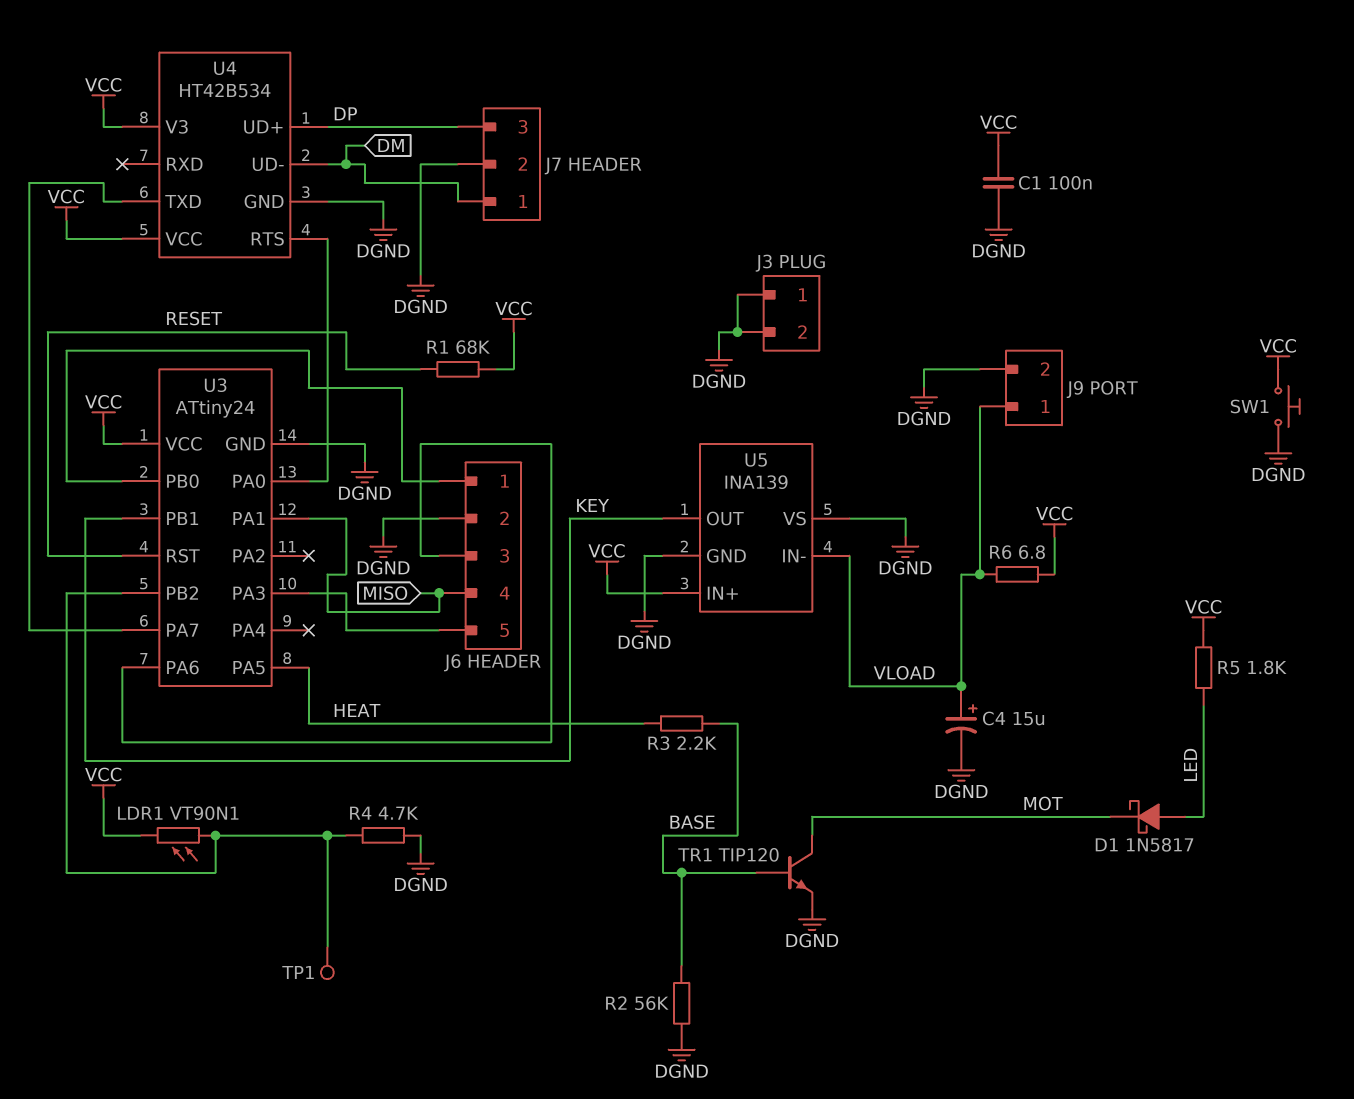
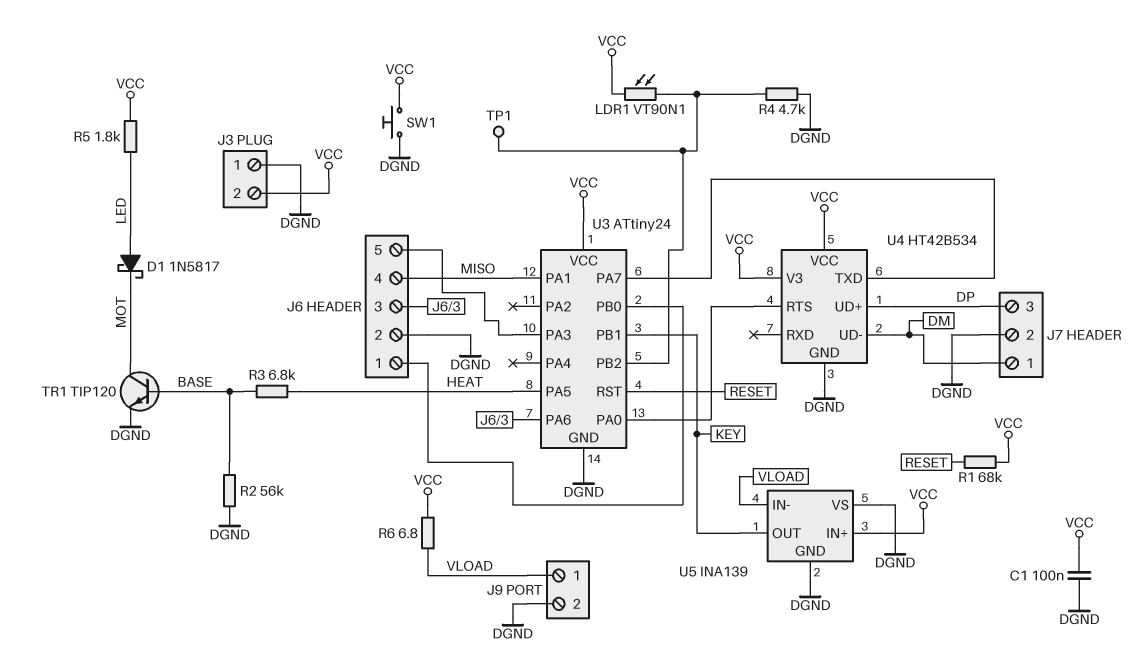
C4: 15uF (plus VLOAD, minus DGND) -> none
J3 pin 2: DGND -> VCC
R3: 2.2k (BASE, HEAT) -> 6.8k (BASE, HEAT)

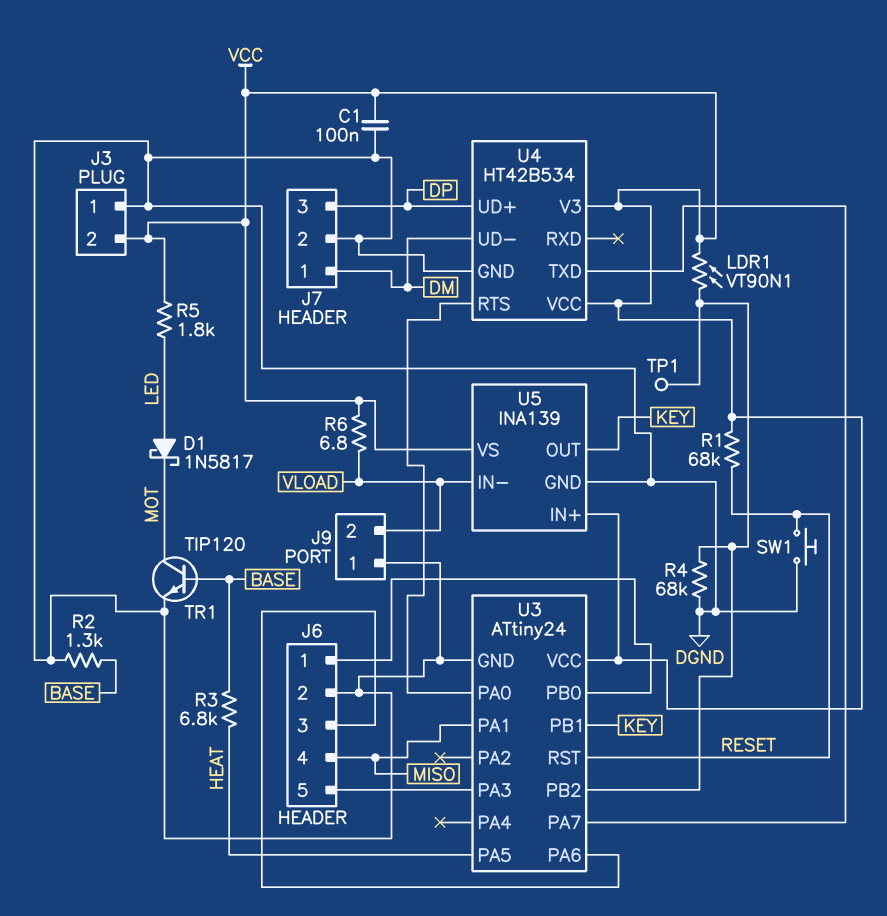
J9 pin 1: VLOAD -> DGND
J9 pin 2: DGND -> VLOAD
R2: 56k (BASE, DGND) -> 1.3k (BASE, DGND)
R4: 4.7k (DGND, U3/PB2) -> 68k (DGND, U3/PB2)
SW1: button (DGND, VCC) -> button (DGND, RESET)
U5 pin VS: DGND -> VCC

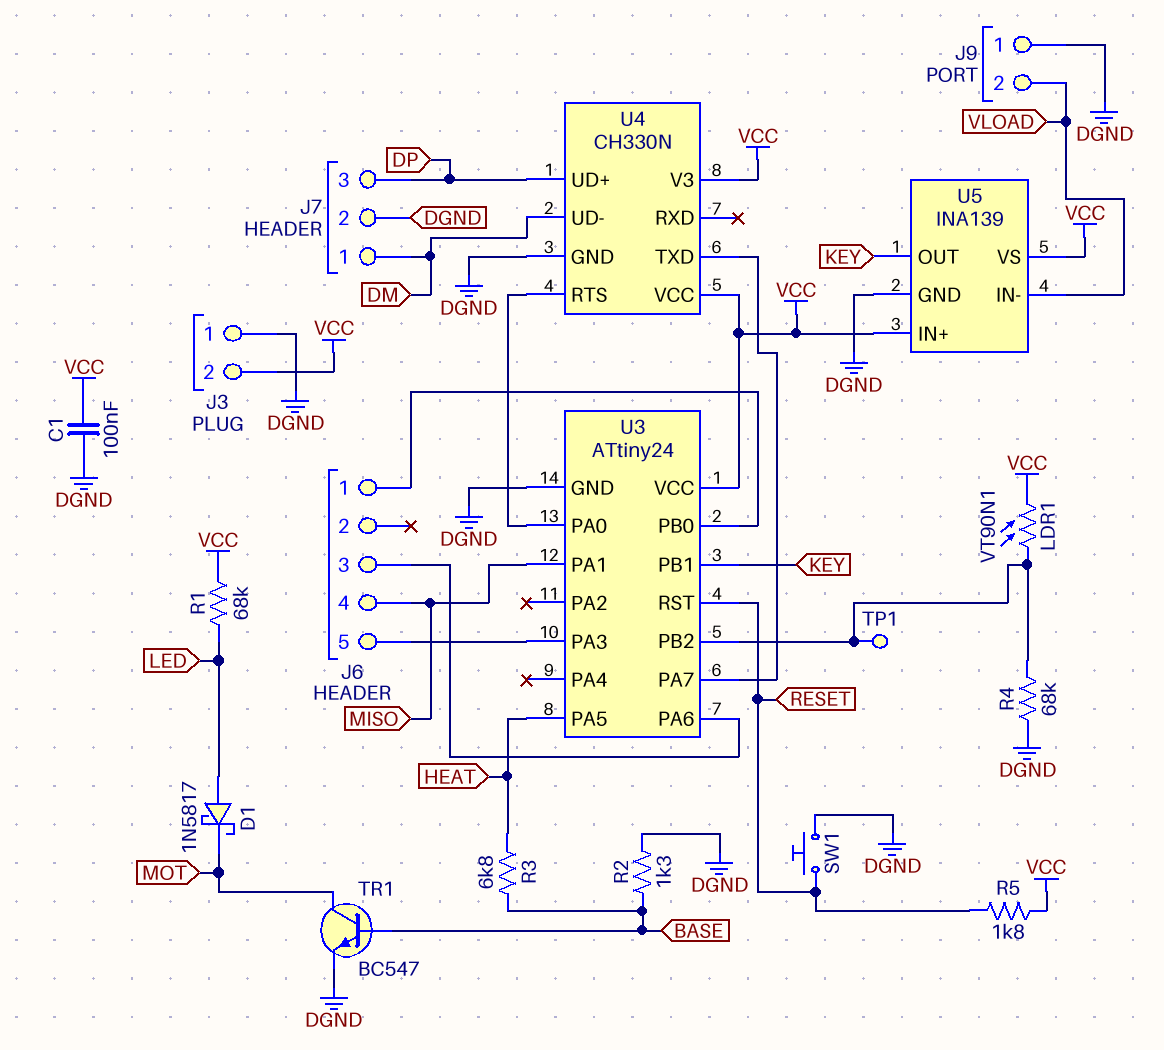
J6 pin 2: DGND -> none
R1: 68k (RESET, VCC) -> 68k (LED, VCC)
R5: 1.8k (LED, VCC) -> 1.8k (RESET, VCC)
R6: 6.8 (VCC, VLOAD) -> none
TR1: NPN TIP120 (B BASE, C MOT, E DGND) -> NPN BC547 (B BASE, C MOT, E DGND)
U4: HT42B534 -> CH330N

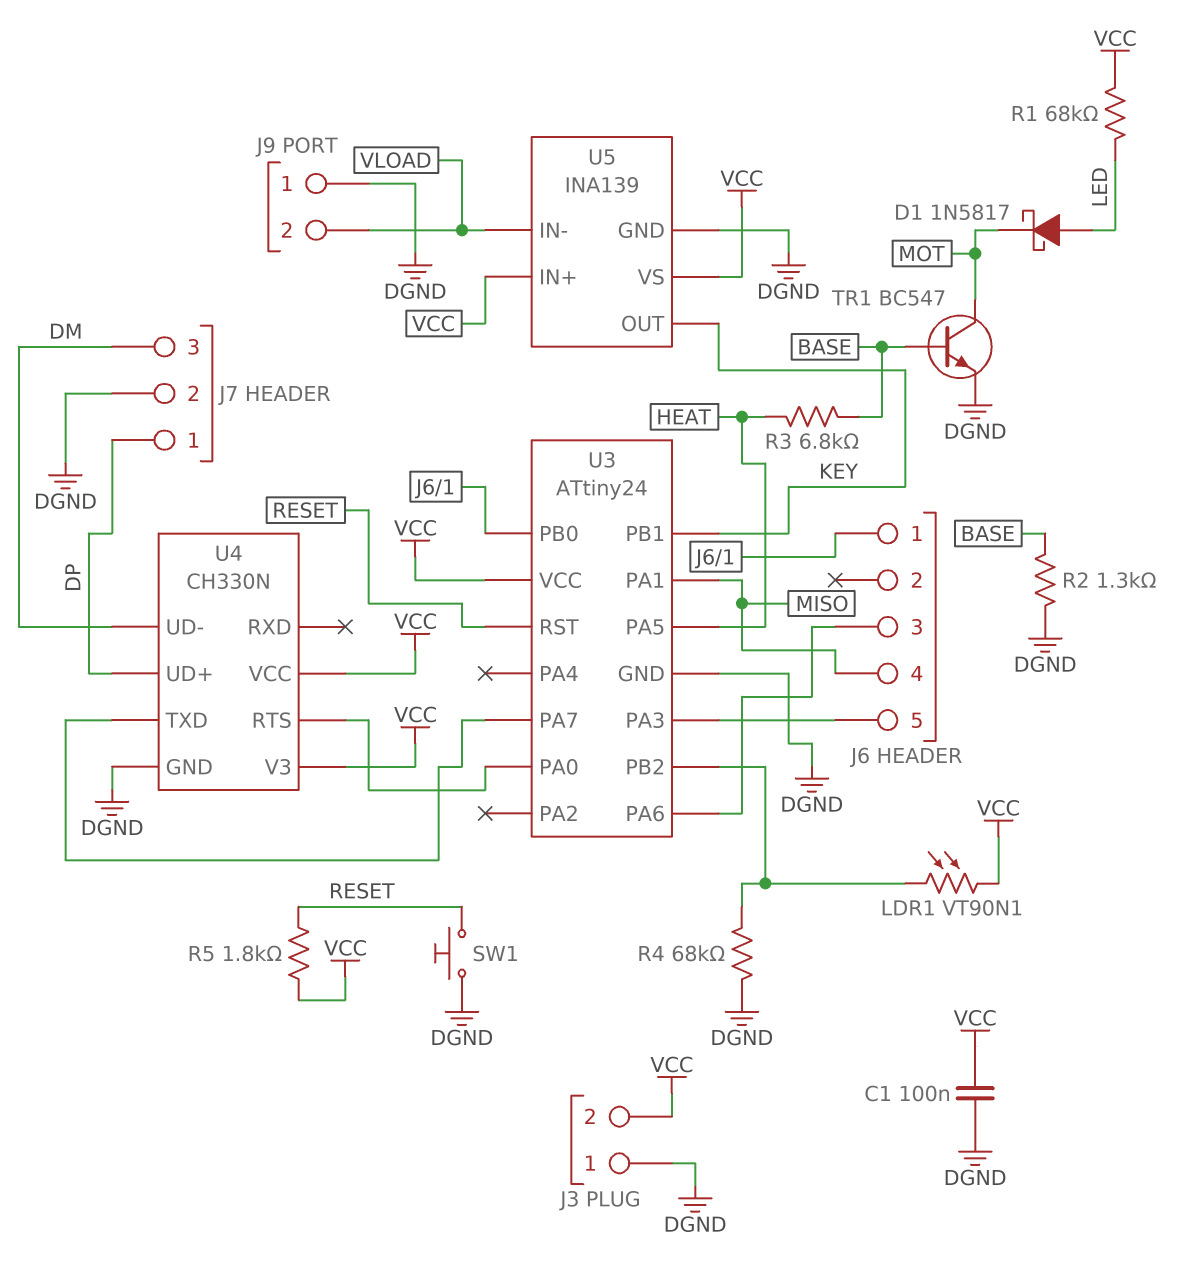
J7 pin 1: DM -> DP
J7 pin 3: DP -> DM
TP1: test point (U3/PB2) -> none

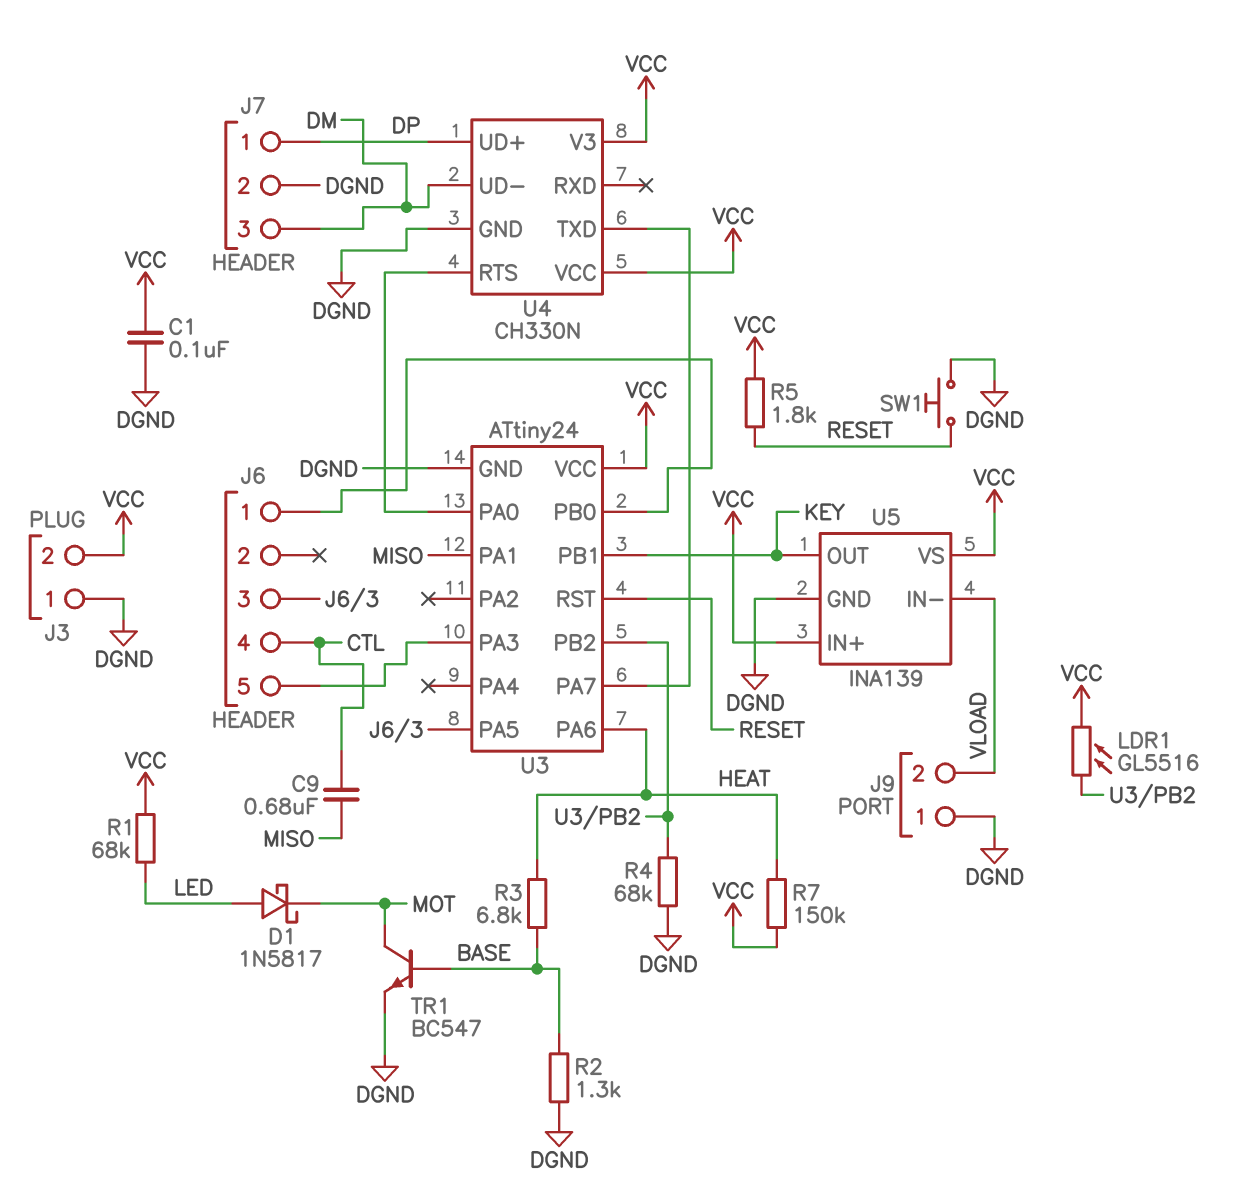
C9: none -> 680nF (CTL, MISO)
J6 pin 4: MISO -> CTL
LDR1: VT90N1 (U3/PB2, VCC) -> GL5516 (U3/PB2, VCC)
R7: none -> 150k (HEAT, VCC)
U3 pin PA5: HEAT -> J6/3
U3 pin PA6: J6/3 -> HEAT

